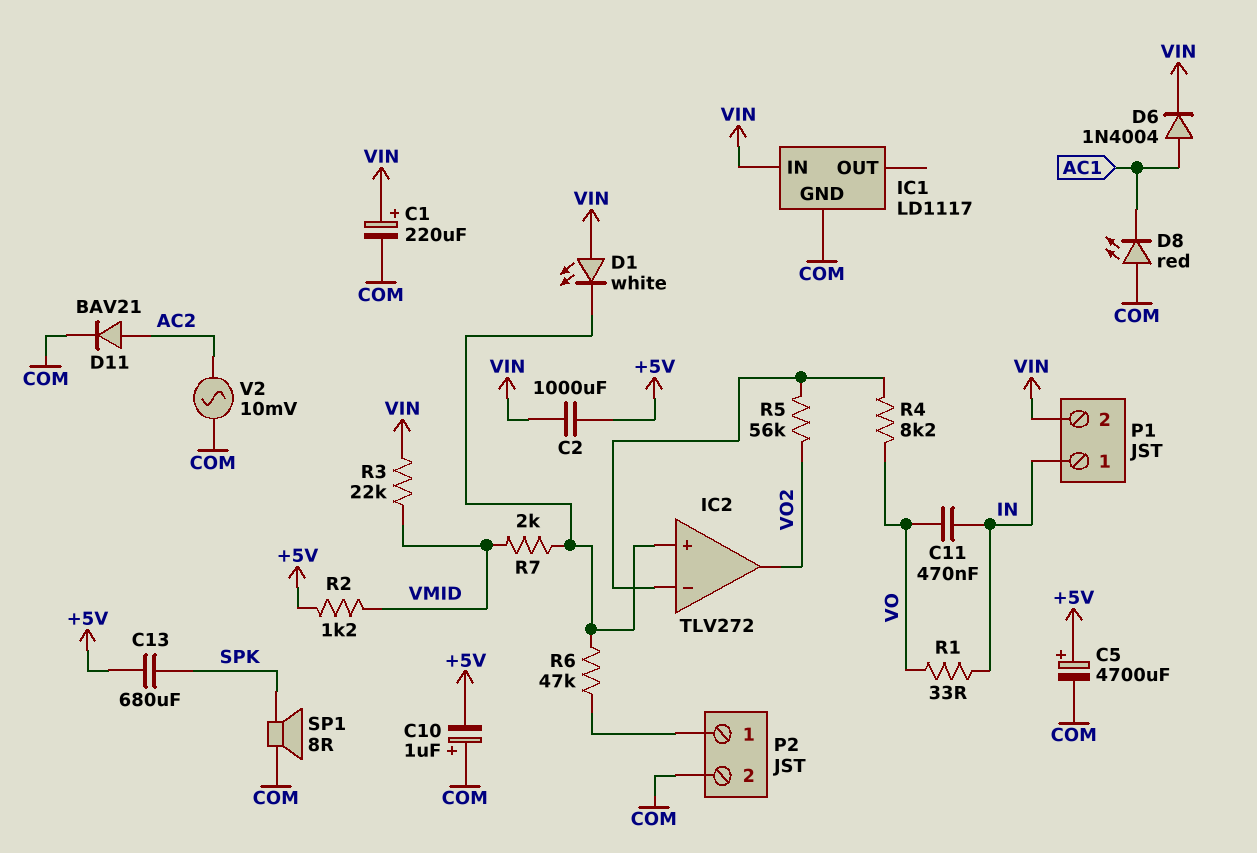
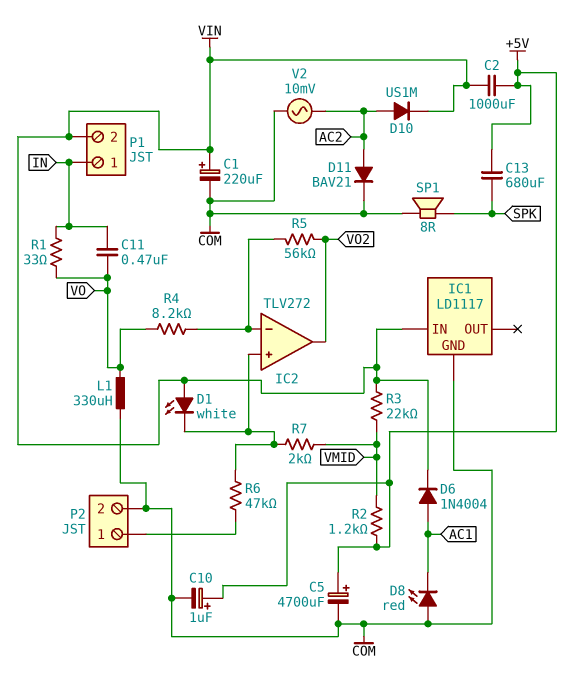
C10: 1uF (plus COM, minus +5V) -> 1uF (plus +5V, minus COM)
D10: none -> diode US1M (A AC2, K VIN)
L1: none -> 330uH (COM, VO)

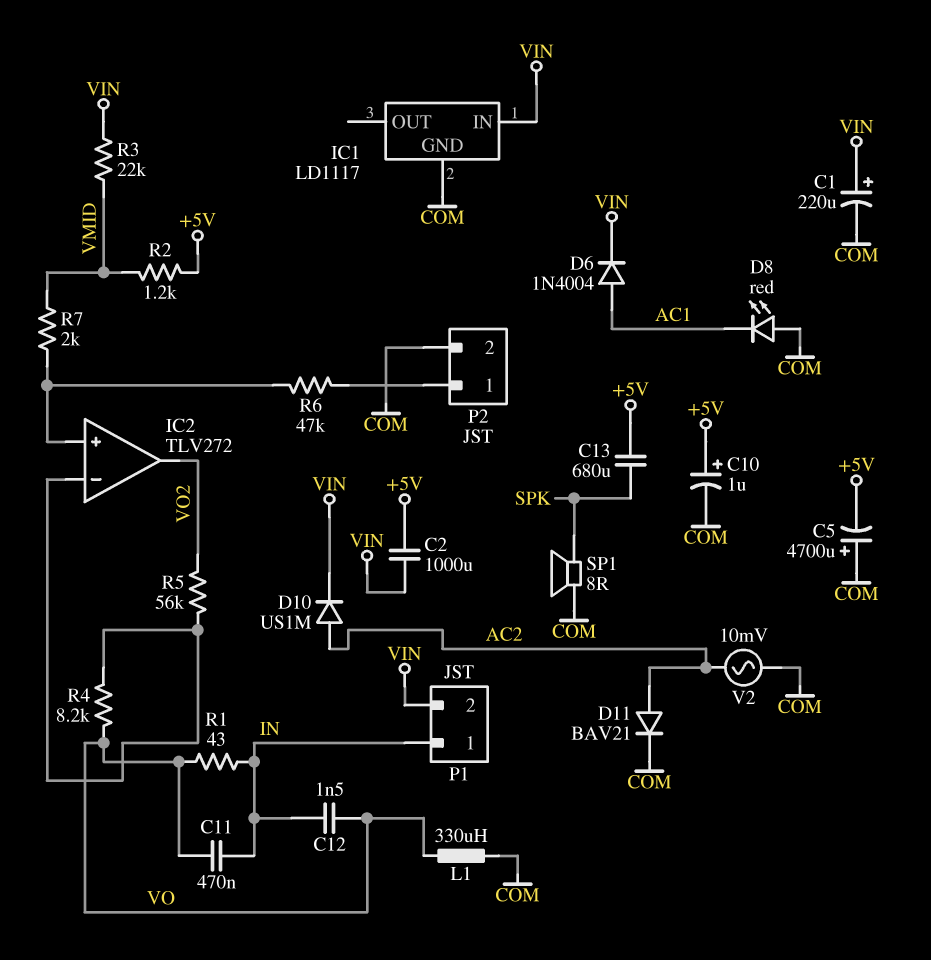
C5: 4700uF (plus +5V, minus COM) -> 4700uF (plus COM, minus +5V)
C12: none -> 1.5nF (IN, VO)
D1: LED white (A VIN, K IC2/in+) -> none
R1: 33 (IN, VO) -> 43 (IN, VO)

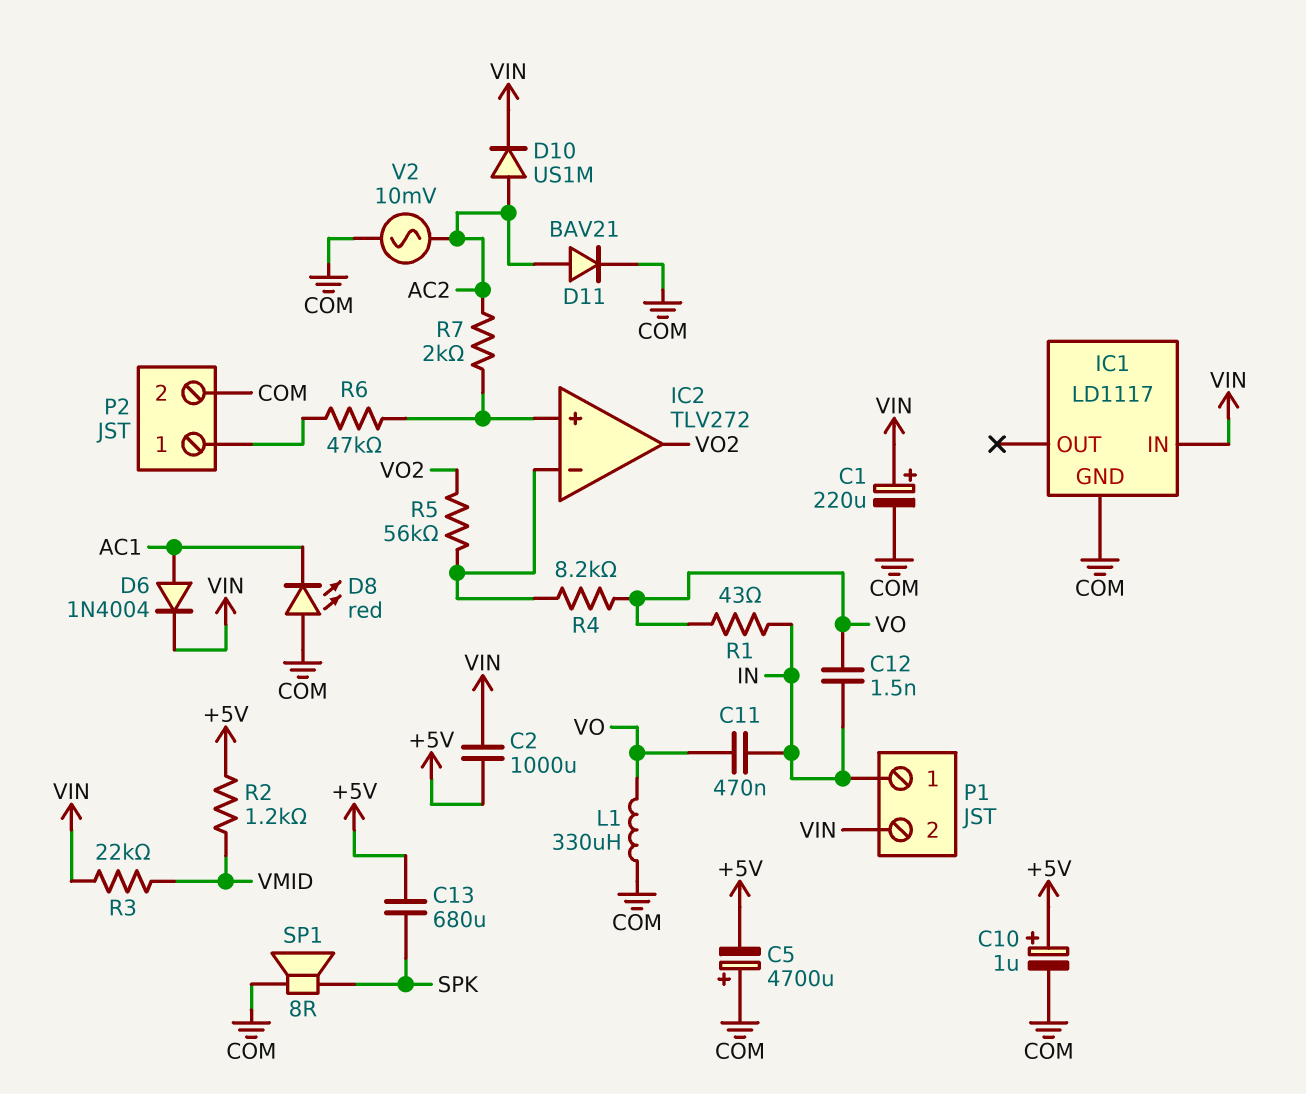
R7: 2k (IC2/in+, VMID) -> 2k (AC2, IC2/in+)

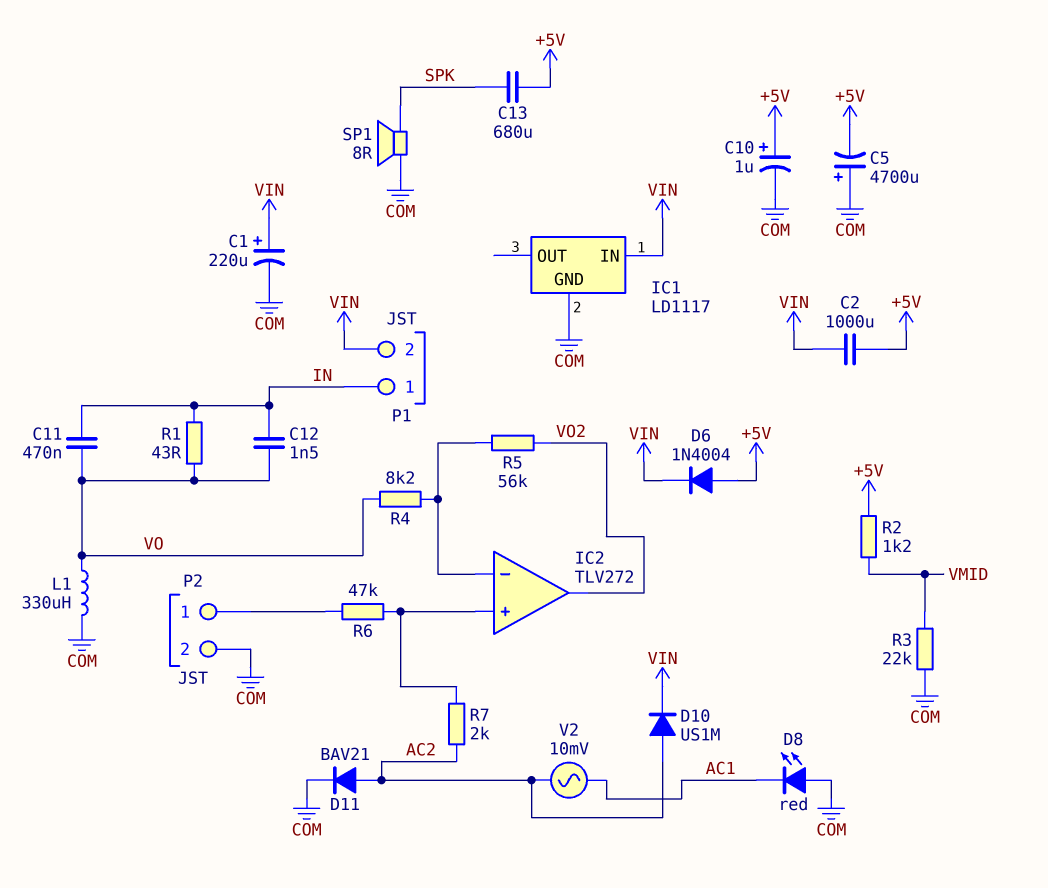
D6: diode 1N4004 (A AC1, K VIN) -> diode 1N4004 (A +5V, K VIN)
R3: 22k (VIN, VMID) -> 22k (COM, VMID)
V2: AC 10mV (AC2, COM) -> AC 10mV (AC1, AC2)

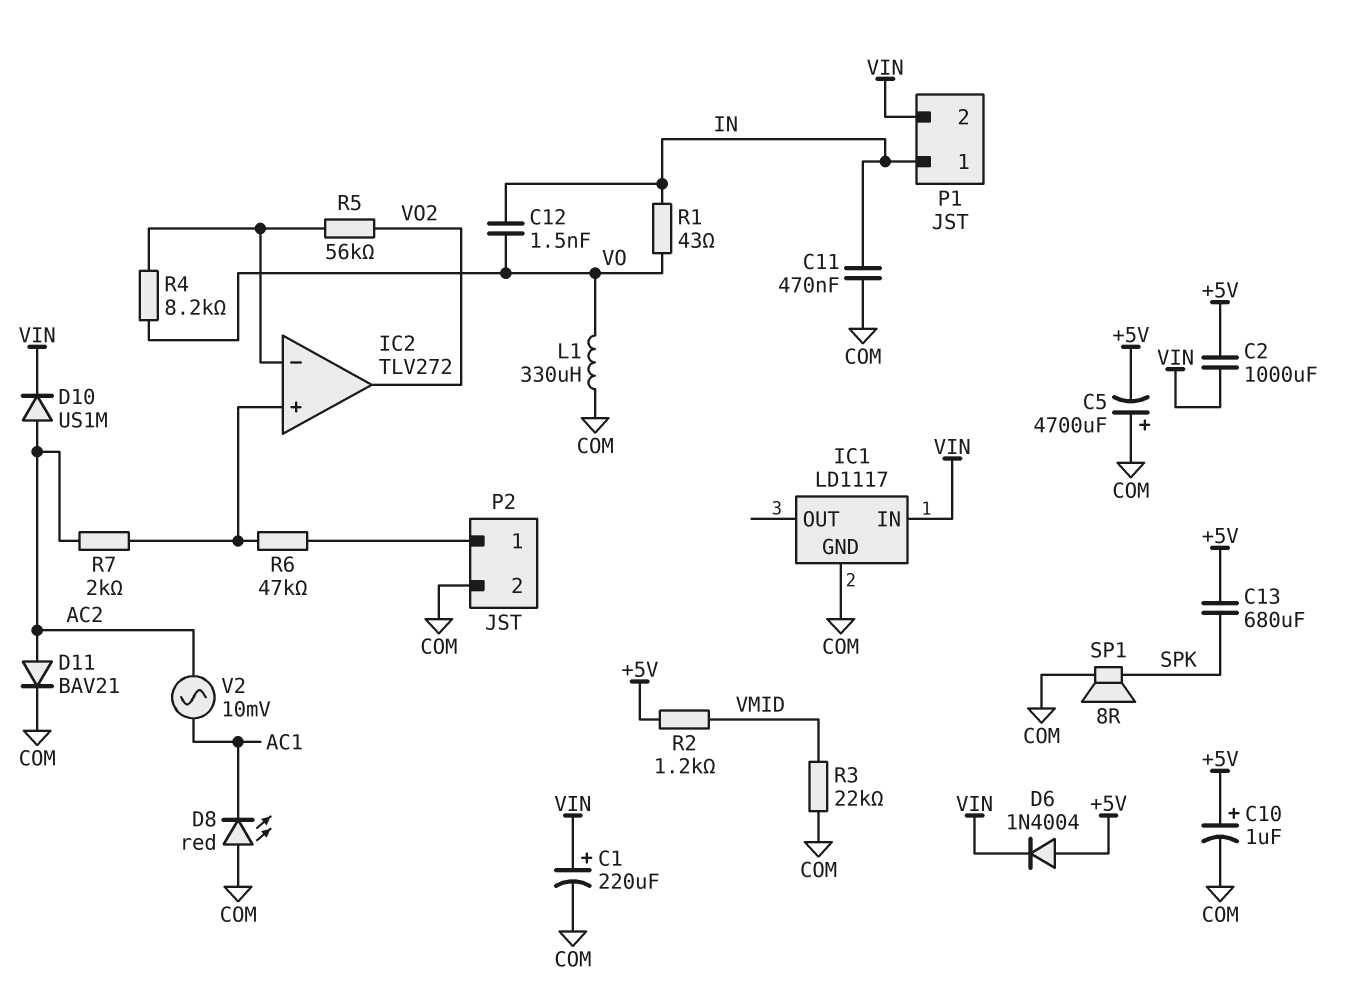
C11: 470nF (IN, VO) -> 470nF (COM, IN)

